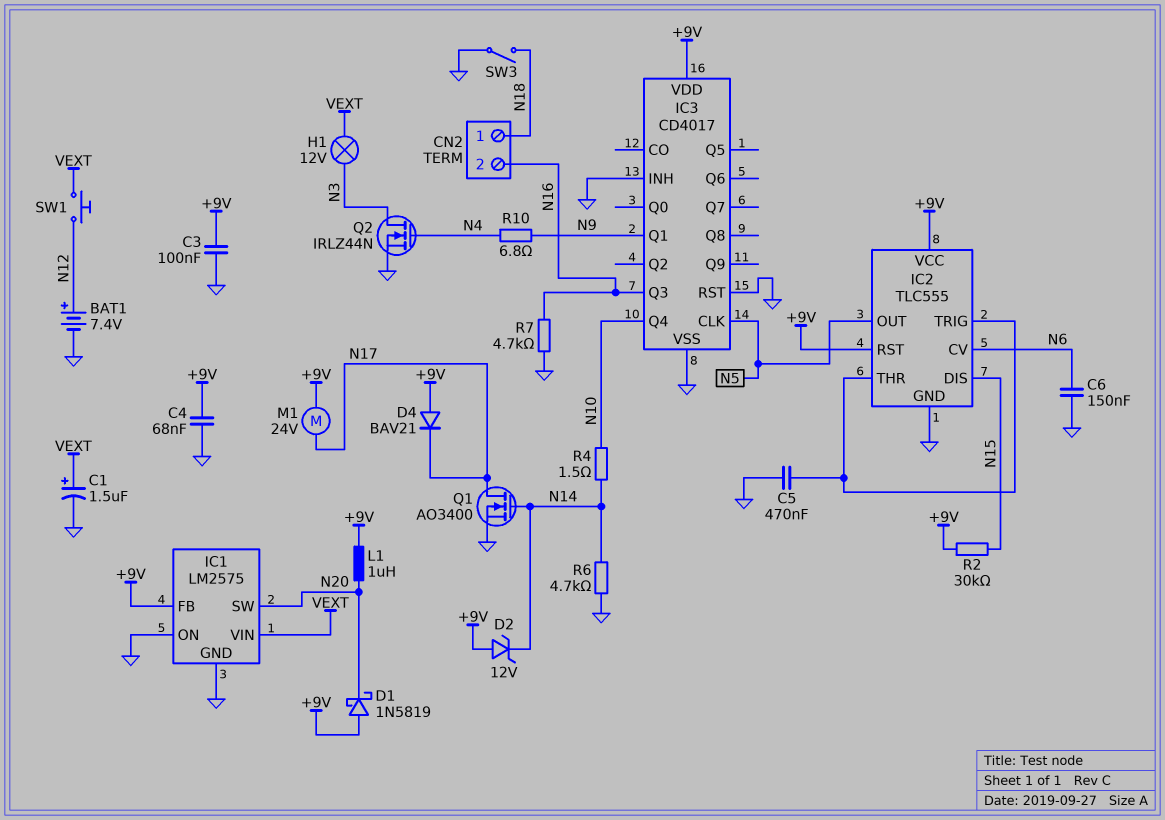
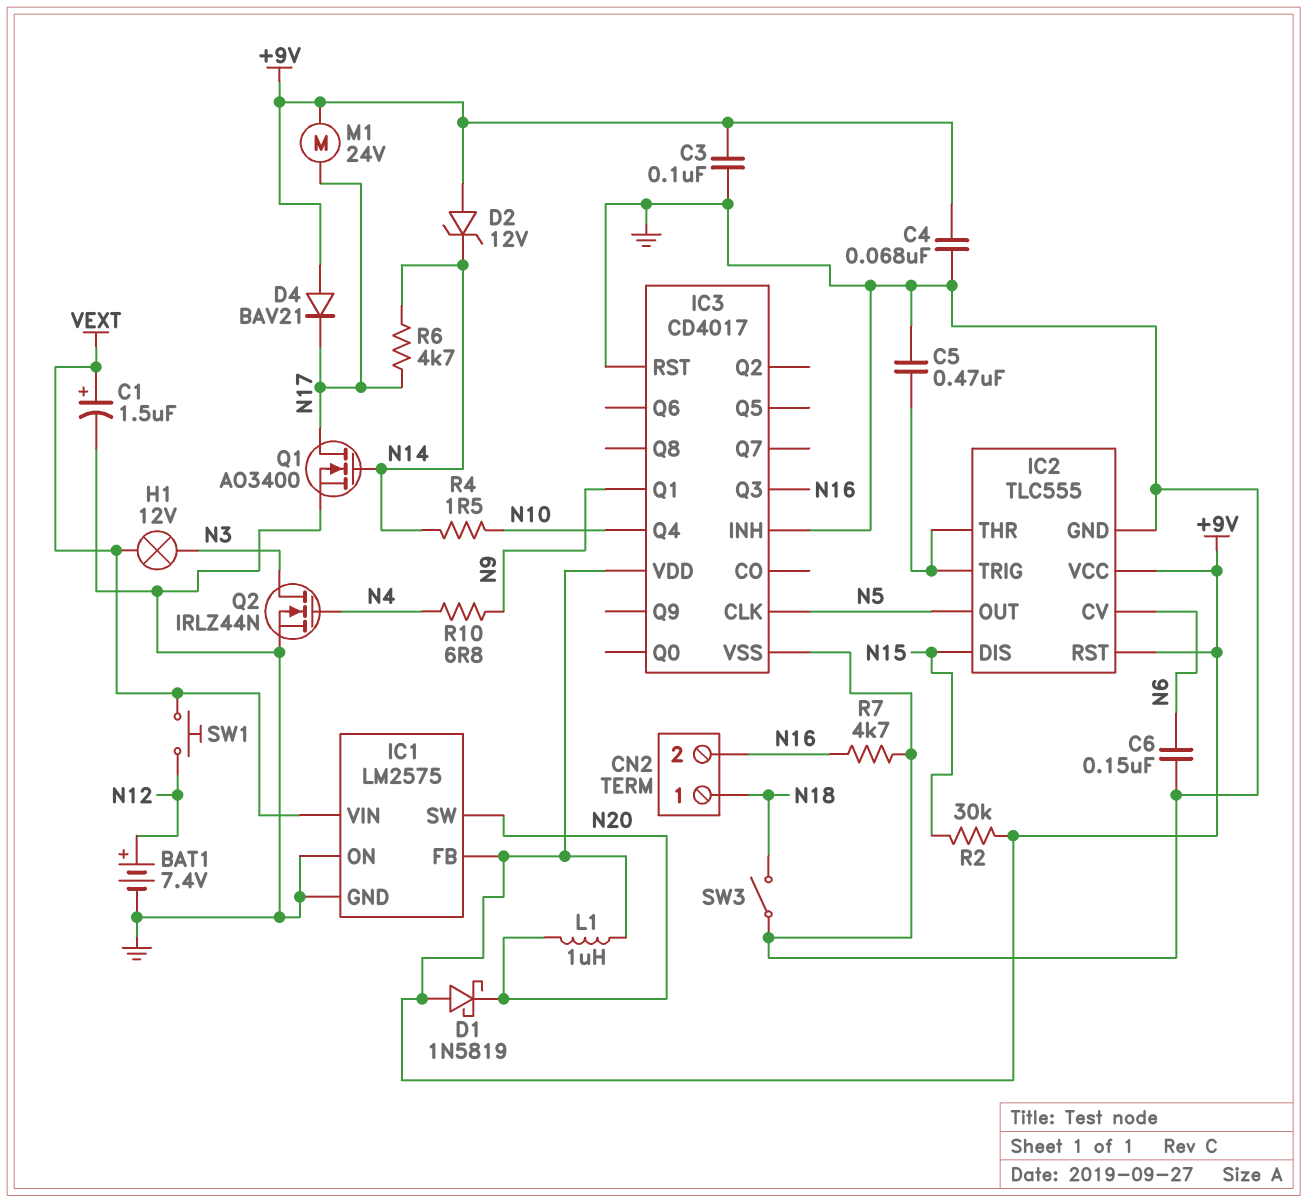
R6: 4.7k (GND, N14) -> 4.7k (N14, N17)

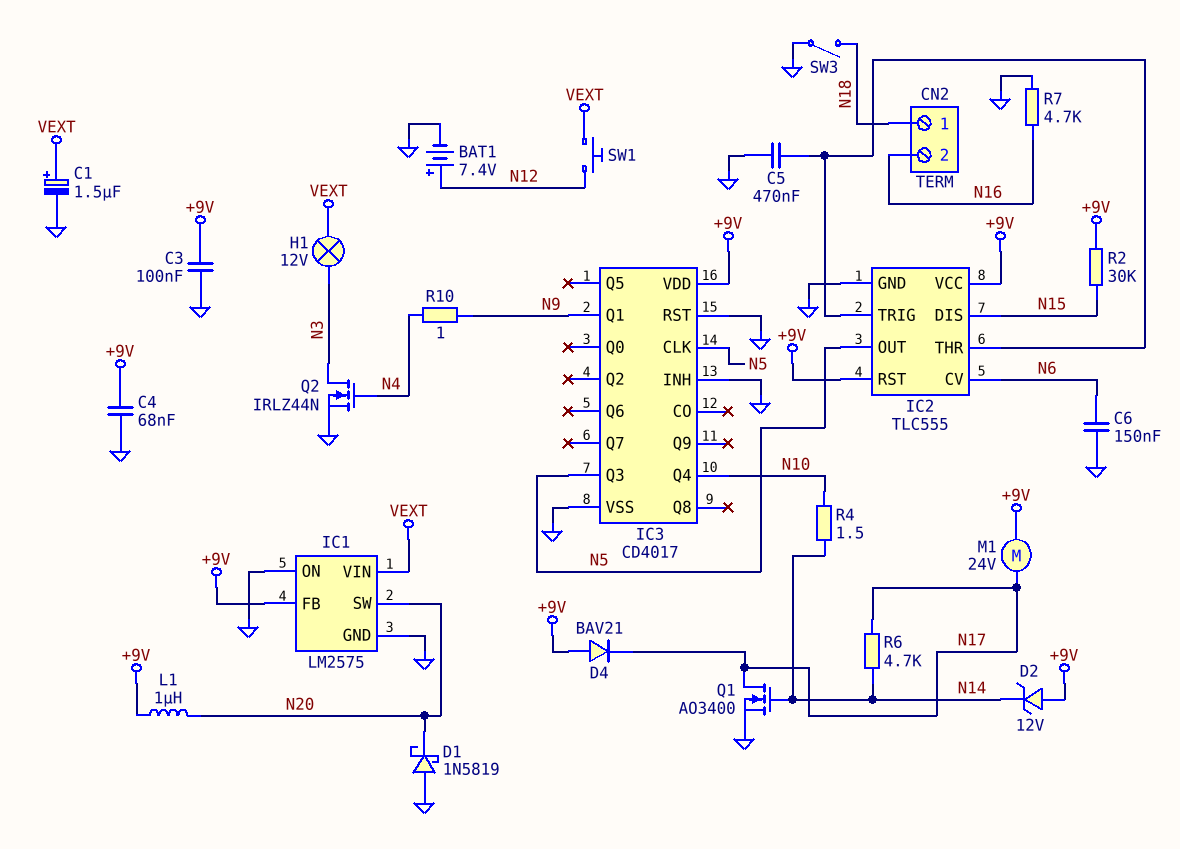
D1: schottky 1N5819 (A +9V, K N20) -> schottky 1N5819 (A GND, K N20)
IC3 pin Q3: N16 -> N5
R10: 6.8 (N4, N9) -> 1 (N4, N9)

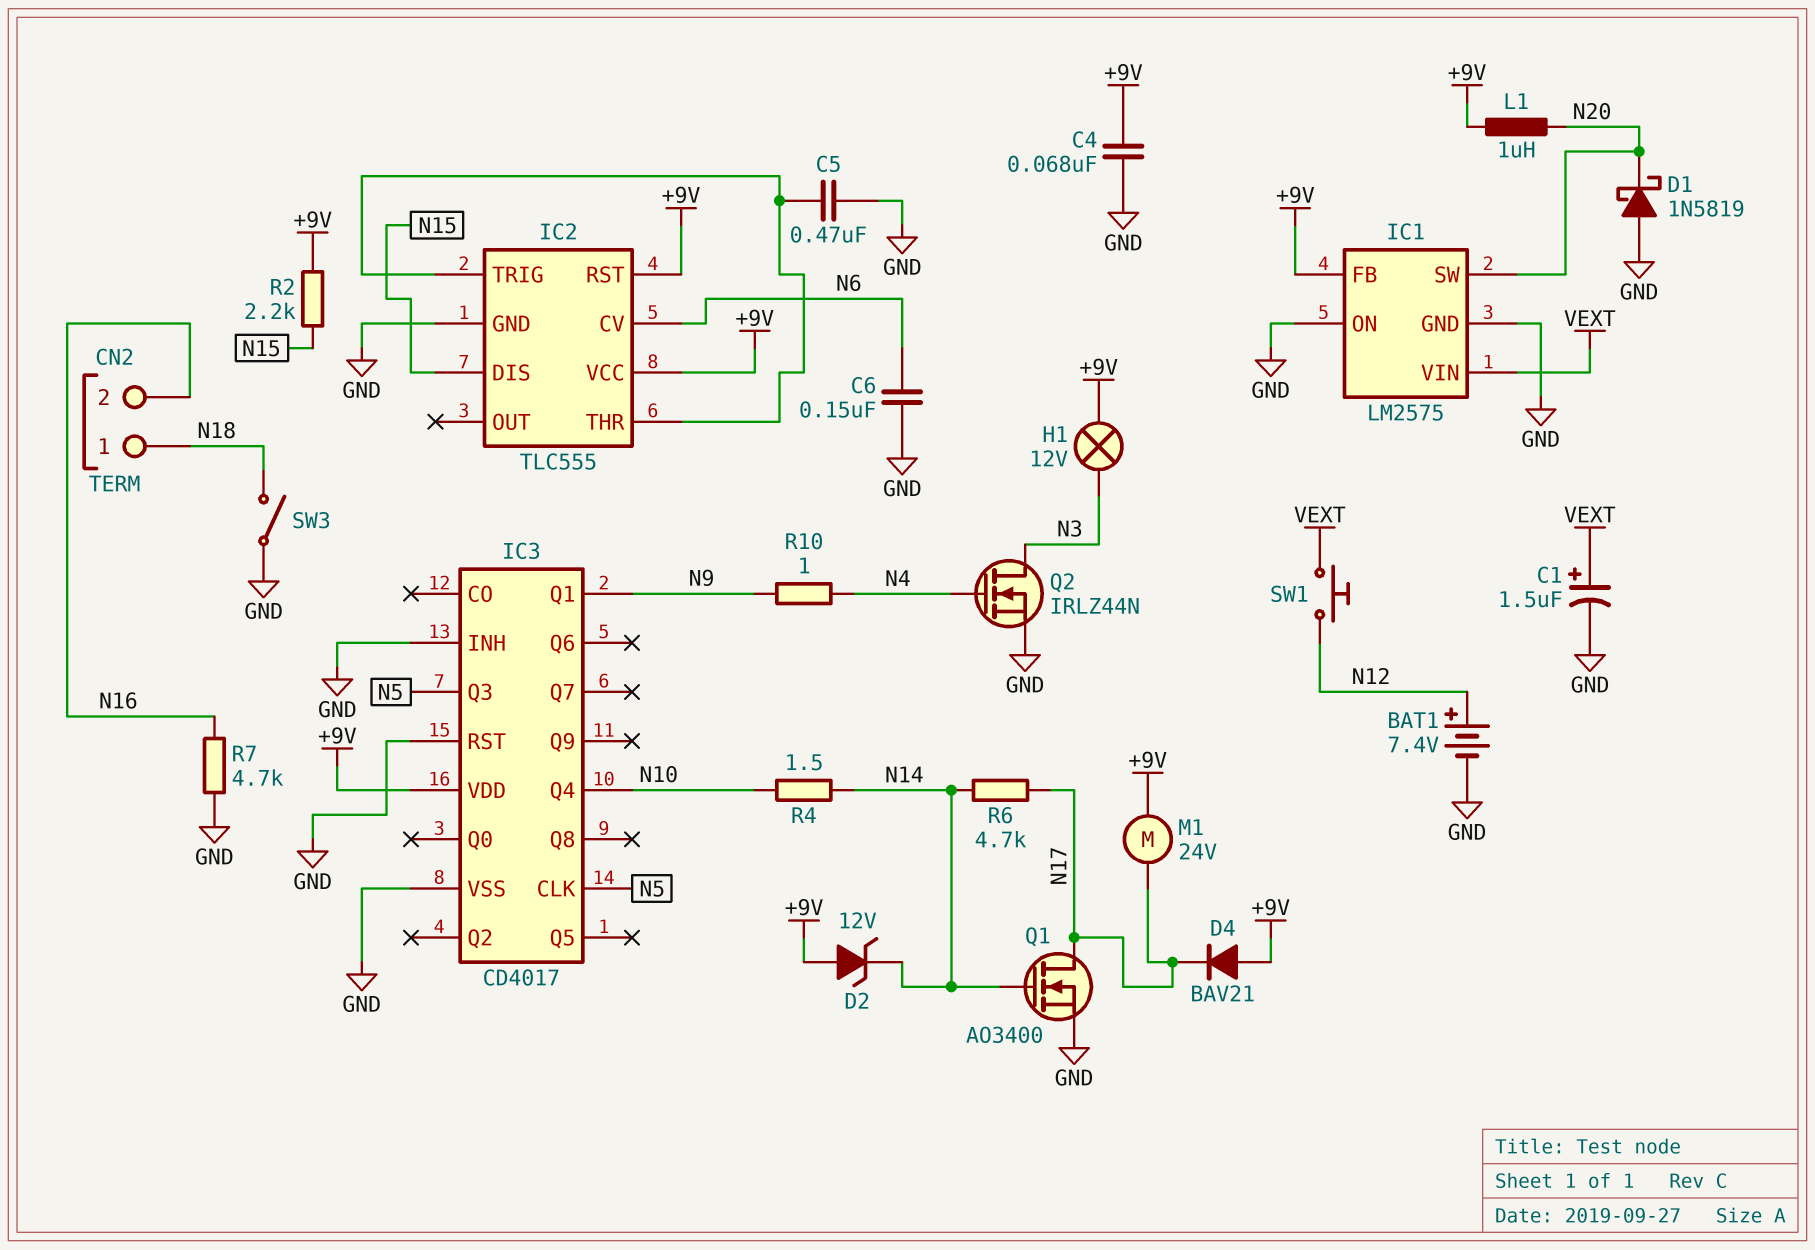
C3: 100nF (+9V, GND) -> none
H1: lamp 12V (N3, VEXT) -> lamp 12V (+9V, N3)
IC2 pin OUT: N5 -> none
R2: 30k (+9V, N15) -> 2.2k (+9V, N15)

